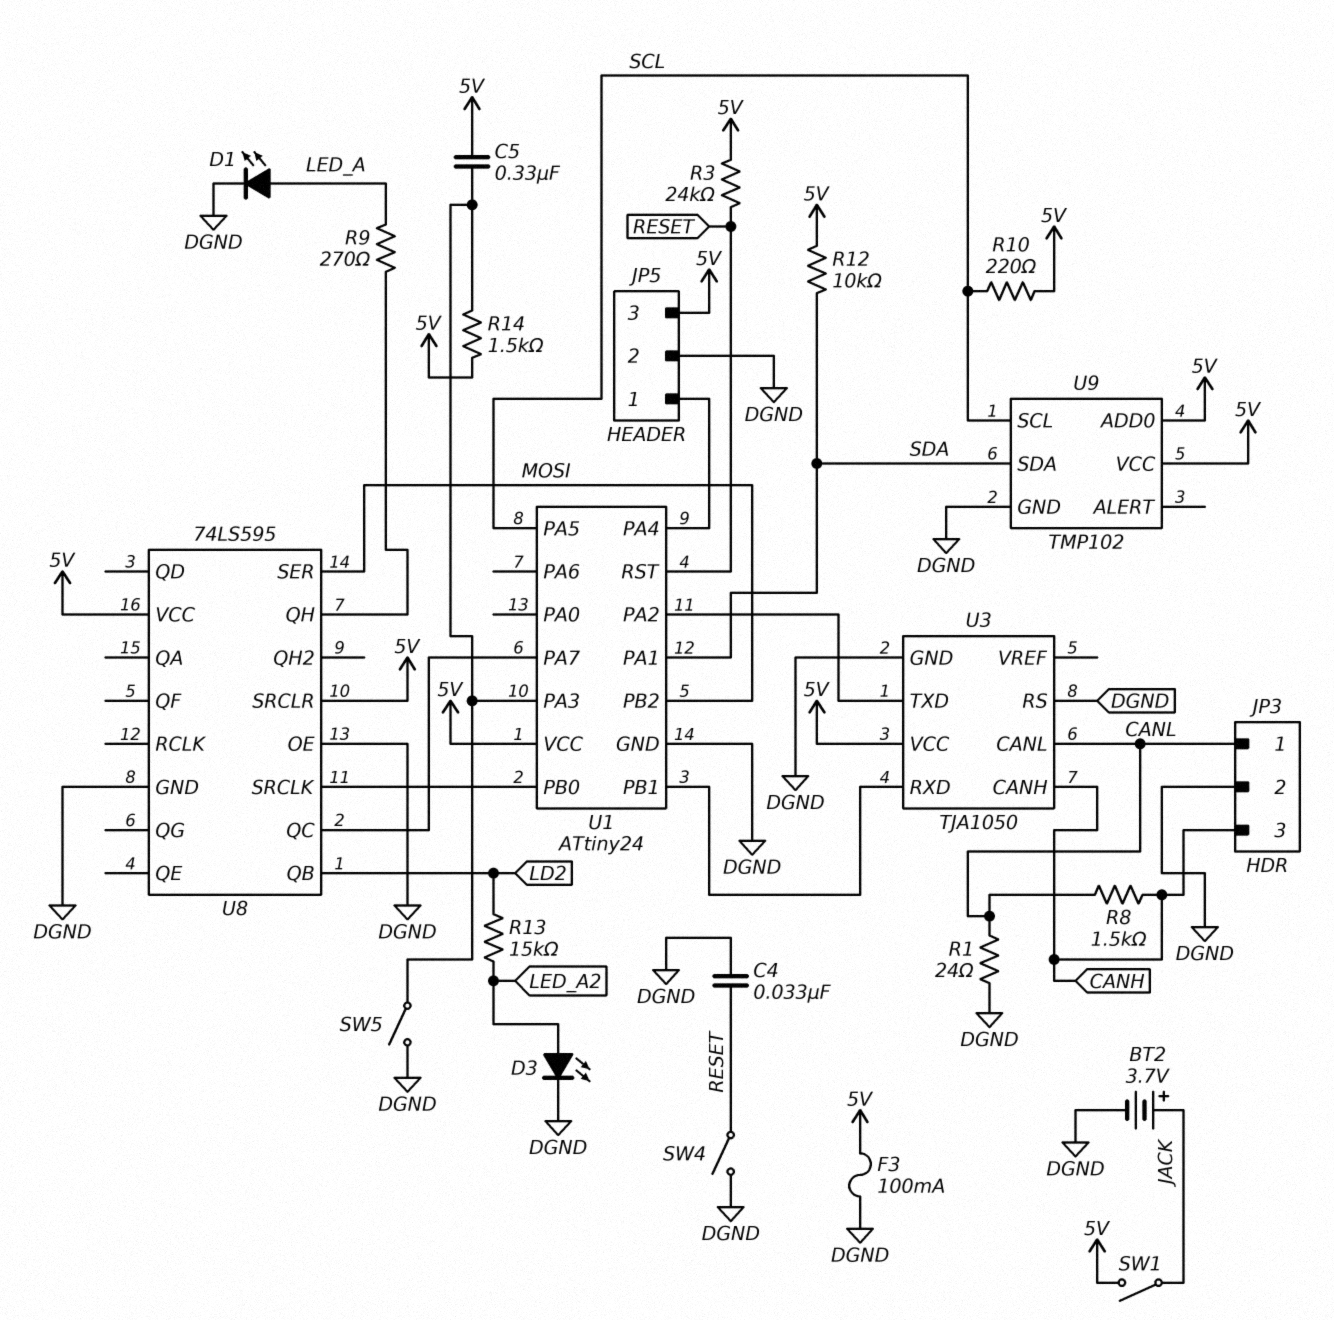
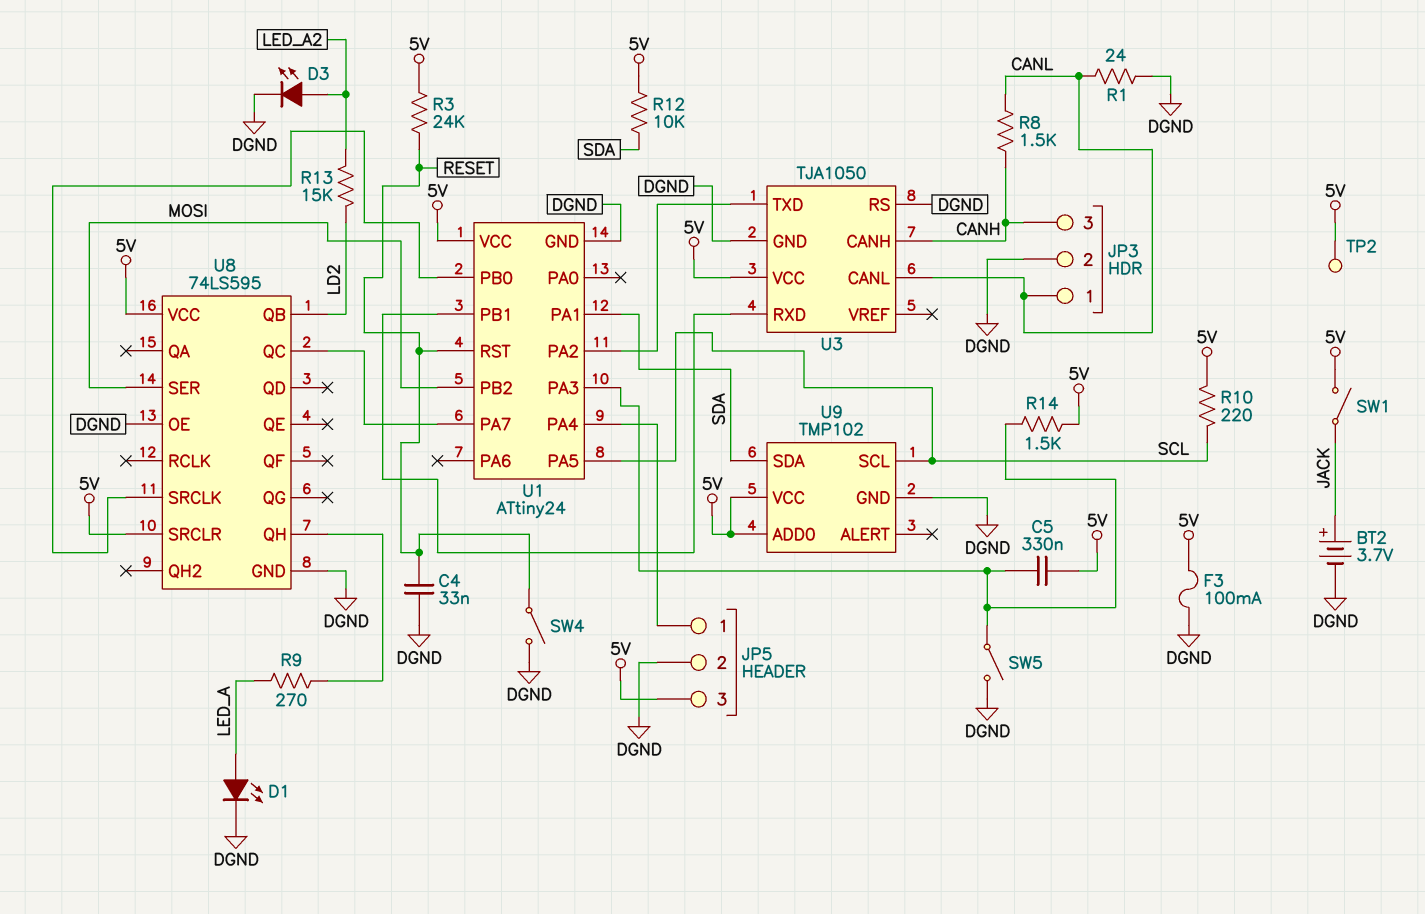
TP2: none -> test point (5V)

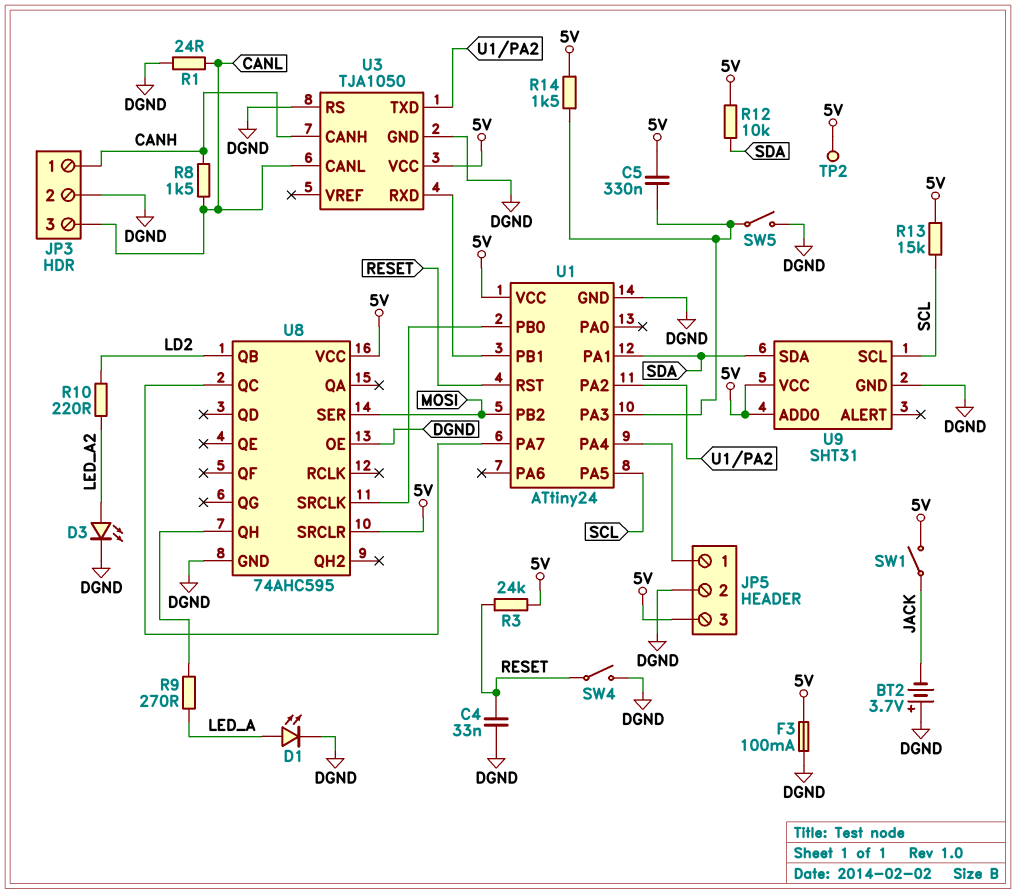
BT2: 3.7V (plus JACK, minus DGND) -> 3.7V (plus DGND, minus JACK)
JP3 pin 1: CANL -> CANH
JP3 pin 3: CANH -> CANL
R10: 220 (5V, SCL) -> 220 (LD2, LED_A2)
R13: 15k (LD2, LED_A2) -> 15k (5V, SCL)
U8: 74LS595 -> 74AHC595
U9: TMP102 -> SHT31

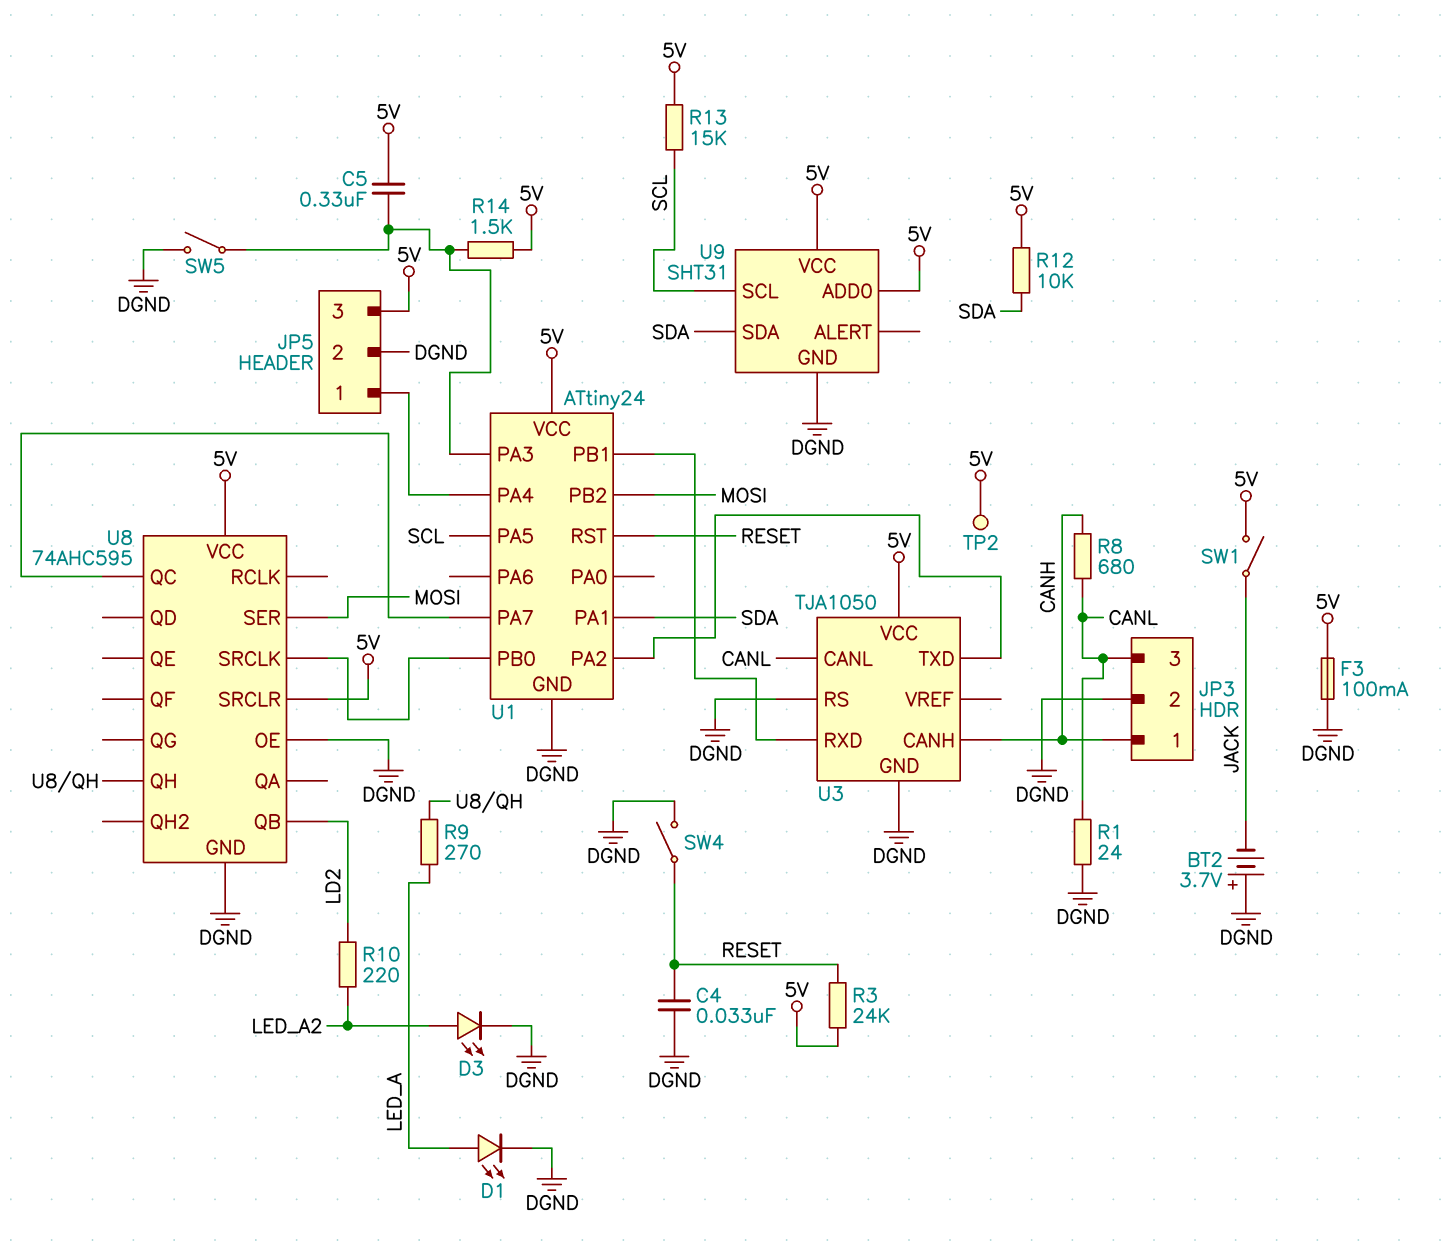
R8: 1.5k (CANH, CANL) -> 680 (CANH, CANL)

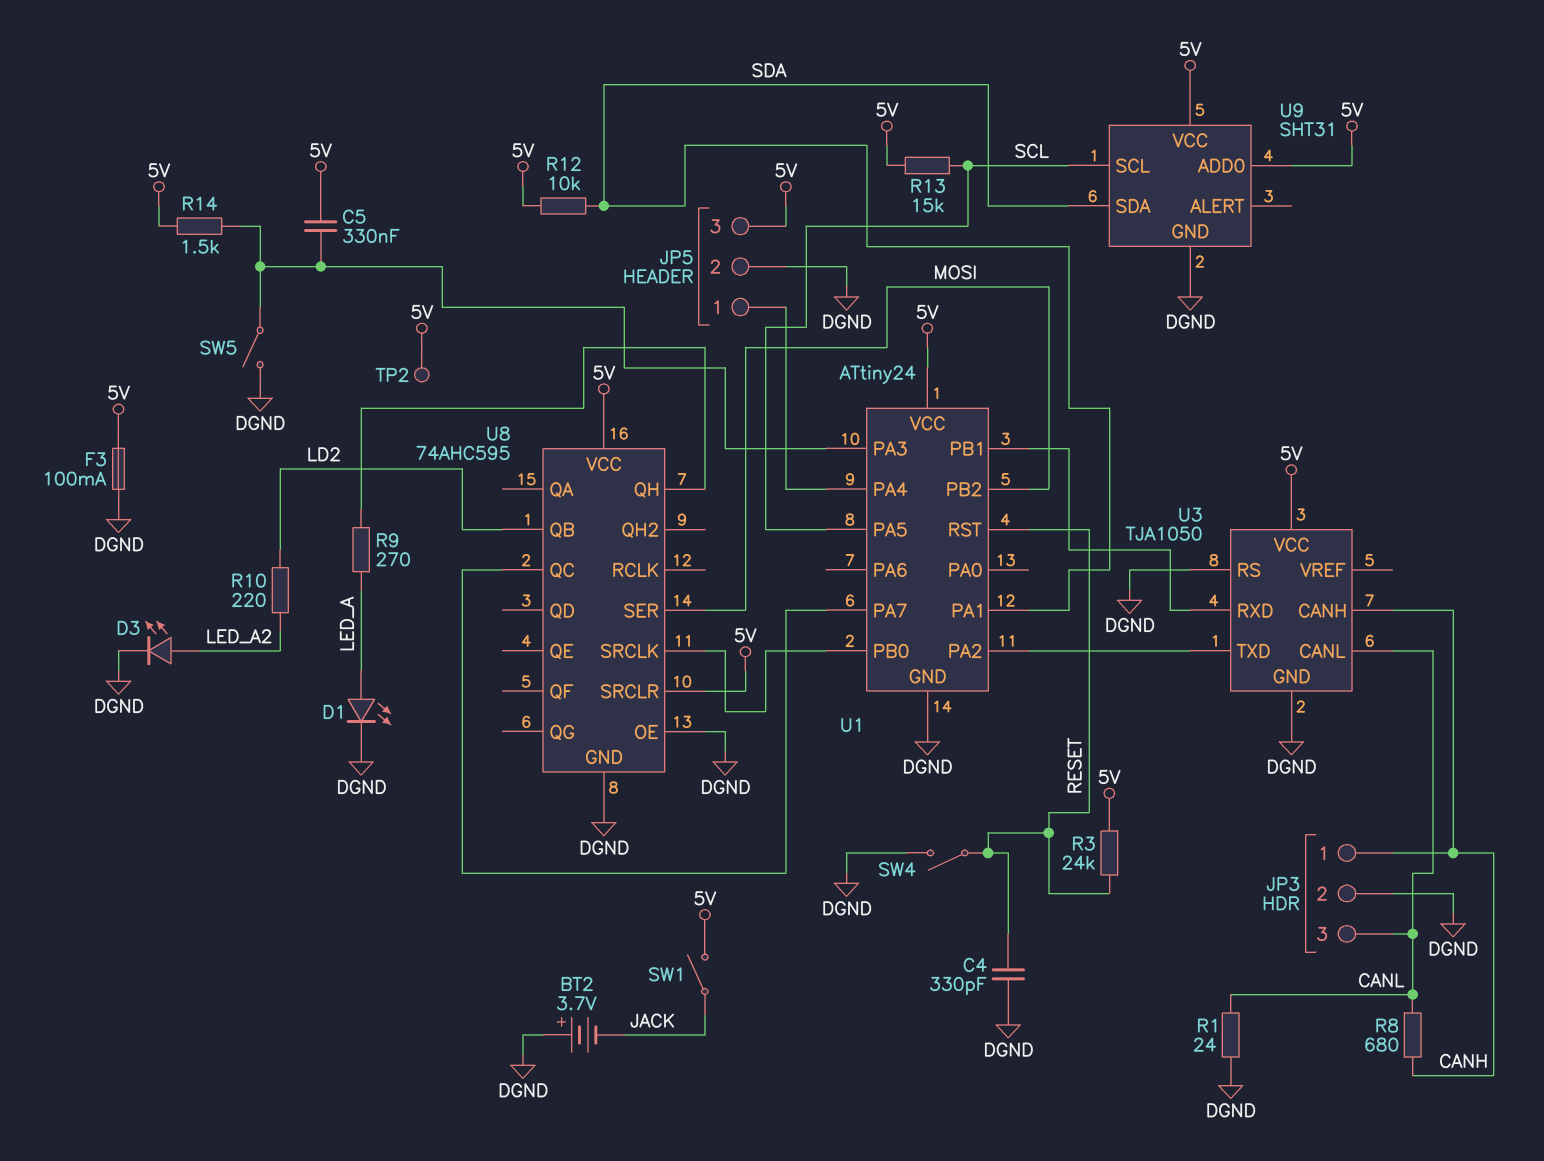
C4: 33nF (DGND, RESET) -> 330pF (DGND, RESET)

